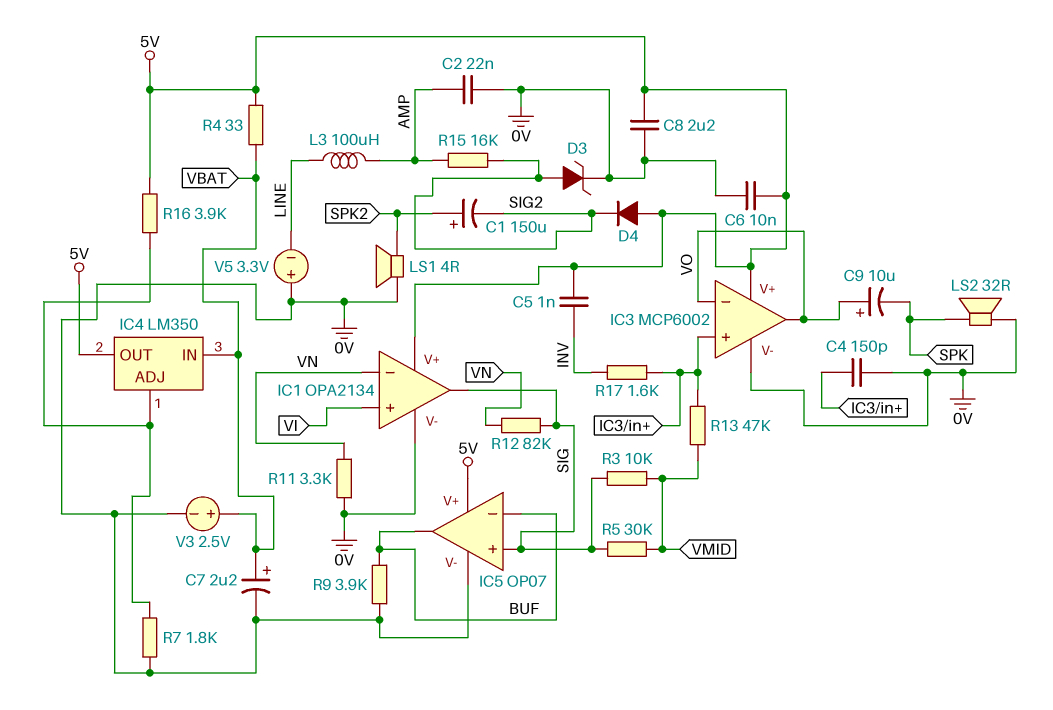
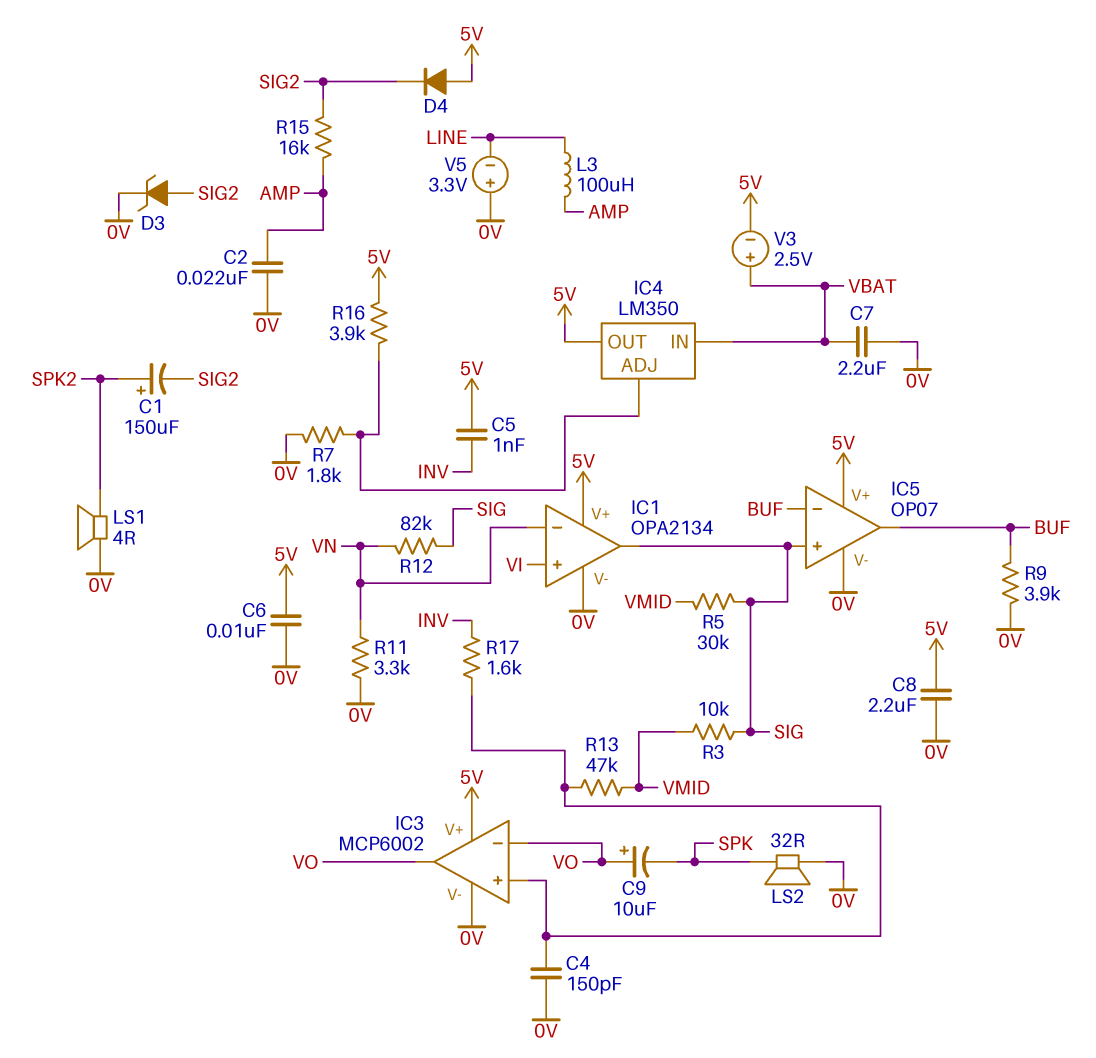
C7: 2.2uF (plus VBAT, minus 0V) -> 2.2uF (0V, VBAT)
R4: 33 (5V, VBAT) -> none
V3: 2.5V (plus VBAT, minus 0V) -> 2.5V (plus VBAT, minus 5V)

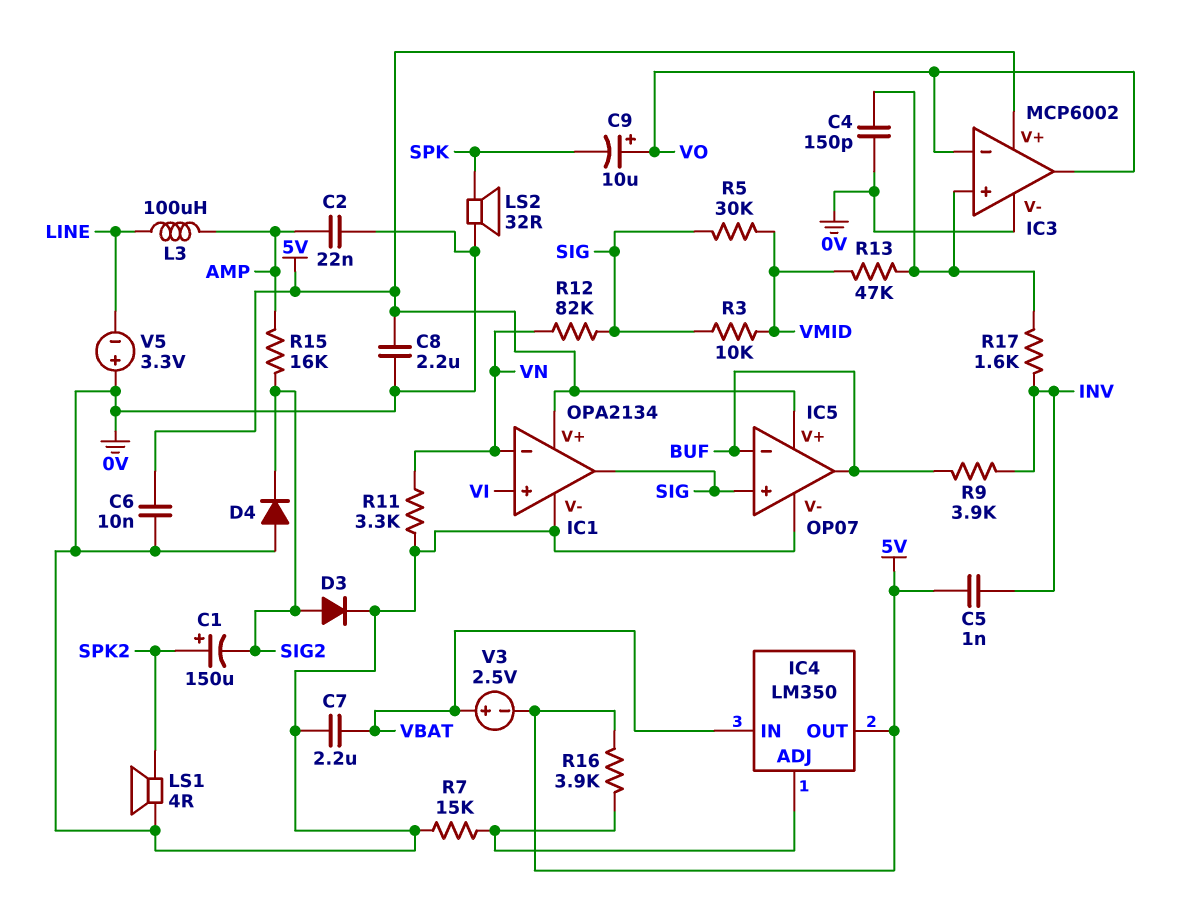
D3: zener (A SIG2, K 0V) -> diode (A SIG2, K 0V)
D4: diode (A 5V, K SIG2) -> diode (A 0V, K SIG2)
R7: 1.8k (0V, IC4/ADJ) -> 15k (0V, IC4/ADJ)
R9: 3.9k (0V, BUF) -> 3.9k (BUF, INV)

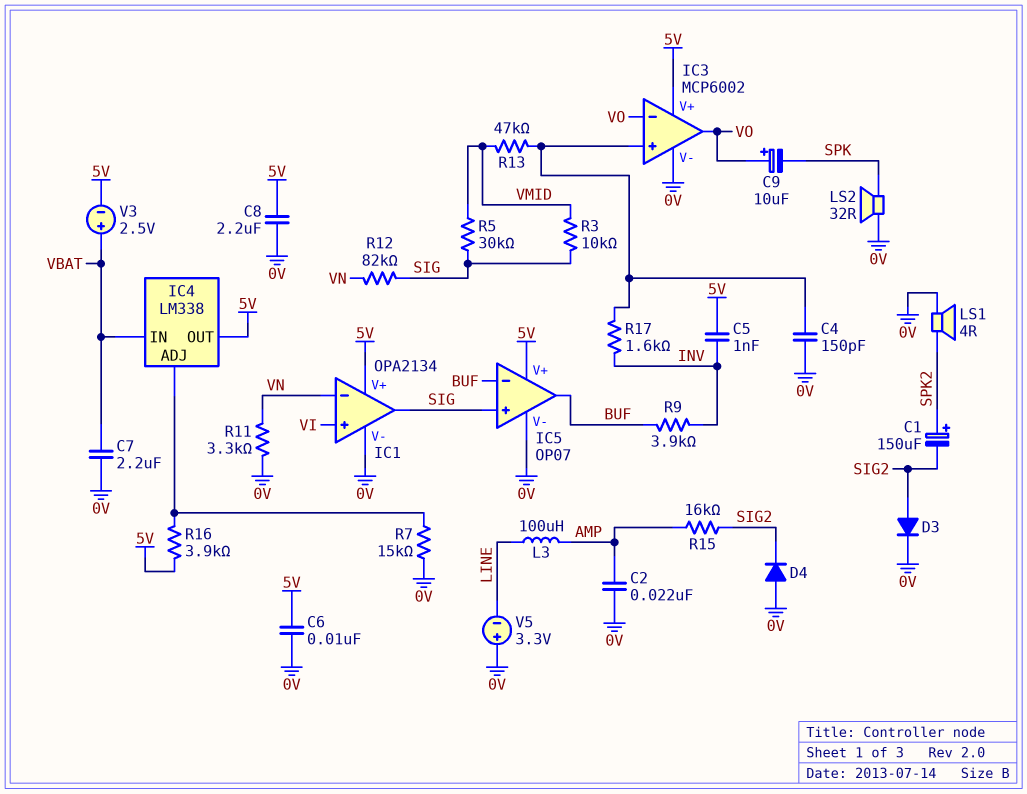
IC4: LM350 -> LM338

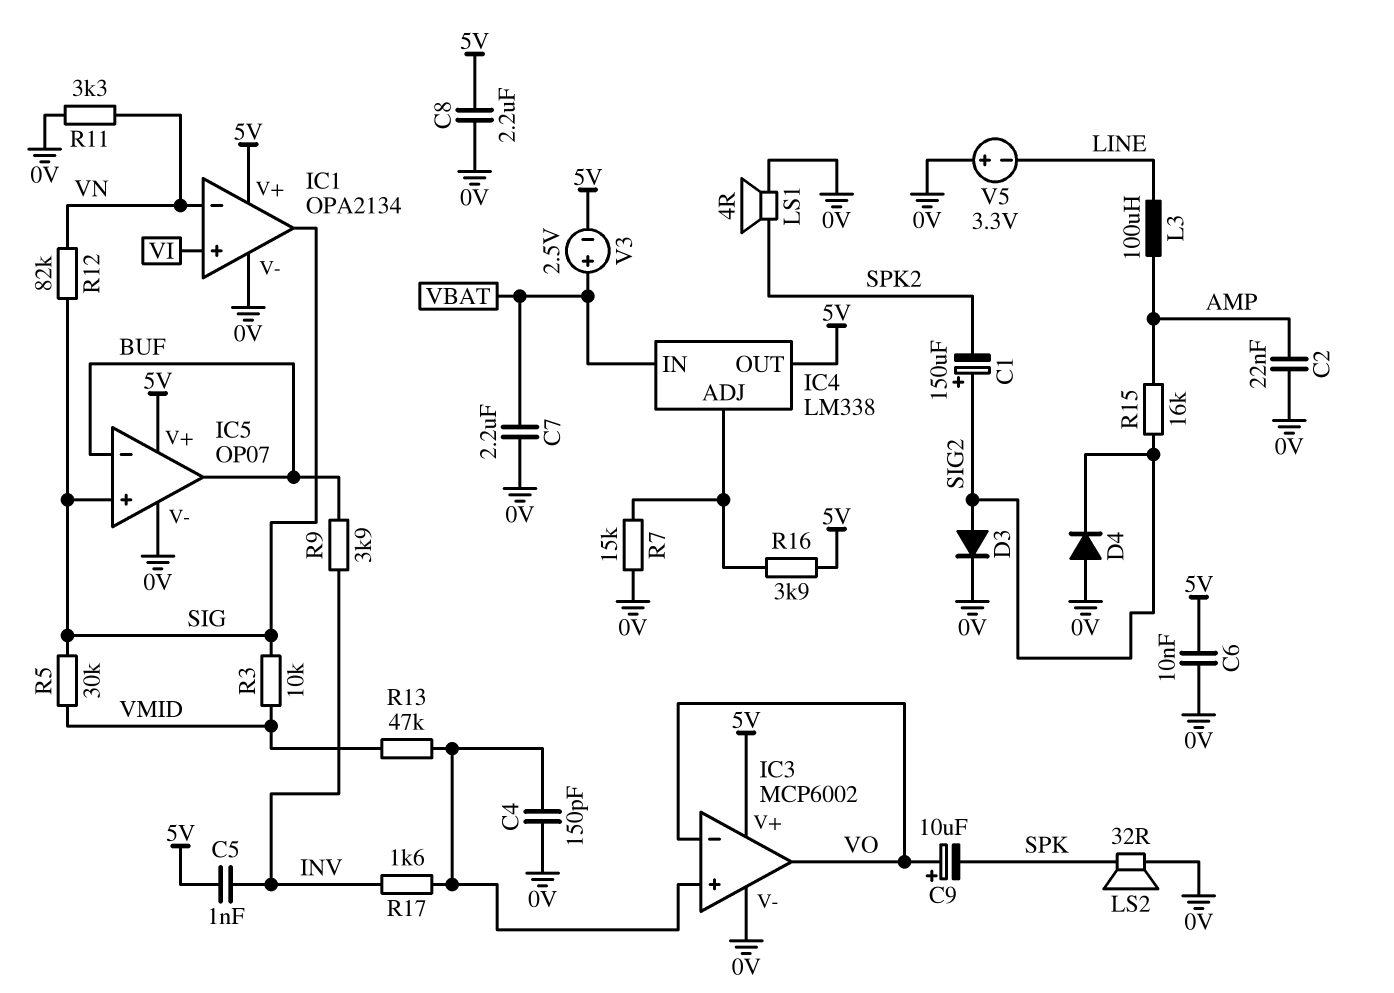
C1: 150uF (plus SPK2, minus SIG2) -> 150uF (plus SIG2, minus SPK2)

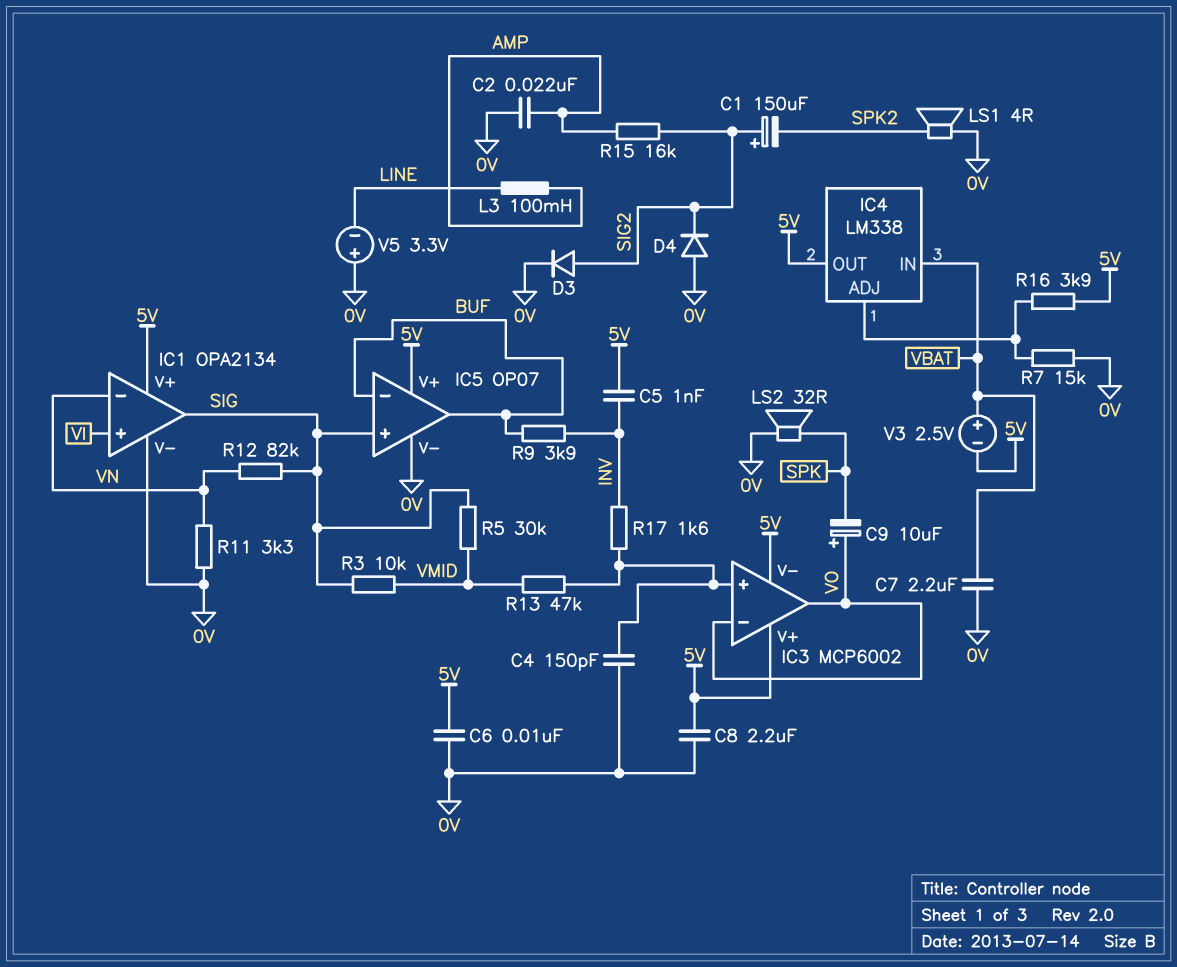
IC3 pin V-: 0V -> 5V
L3: 100uH (AMP, LINE) -> 100mH (AMP, LINE)

